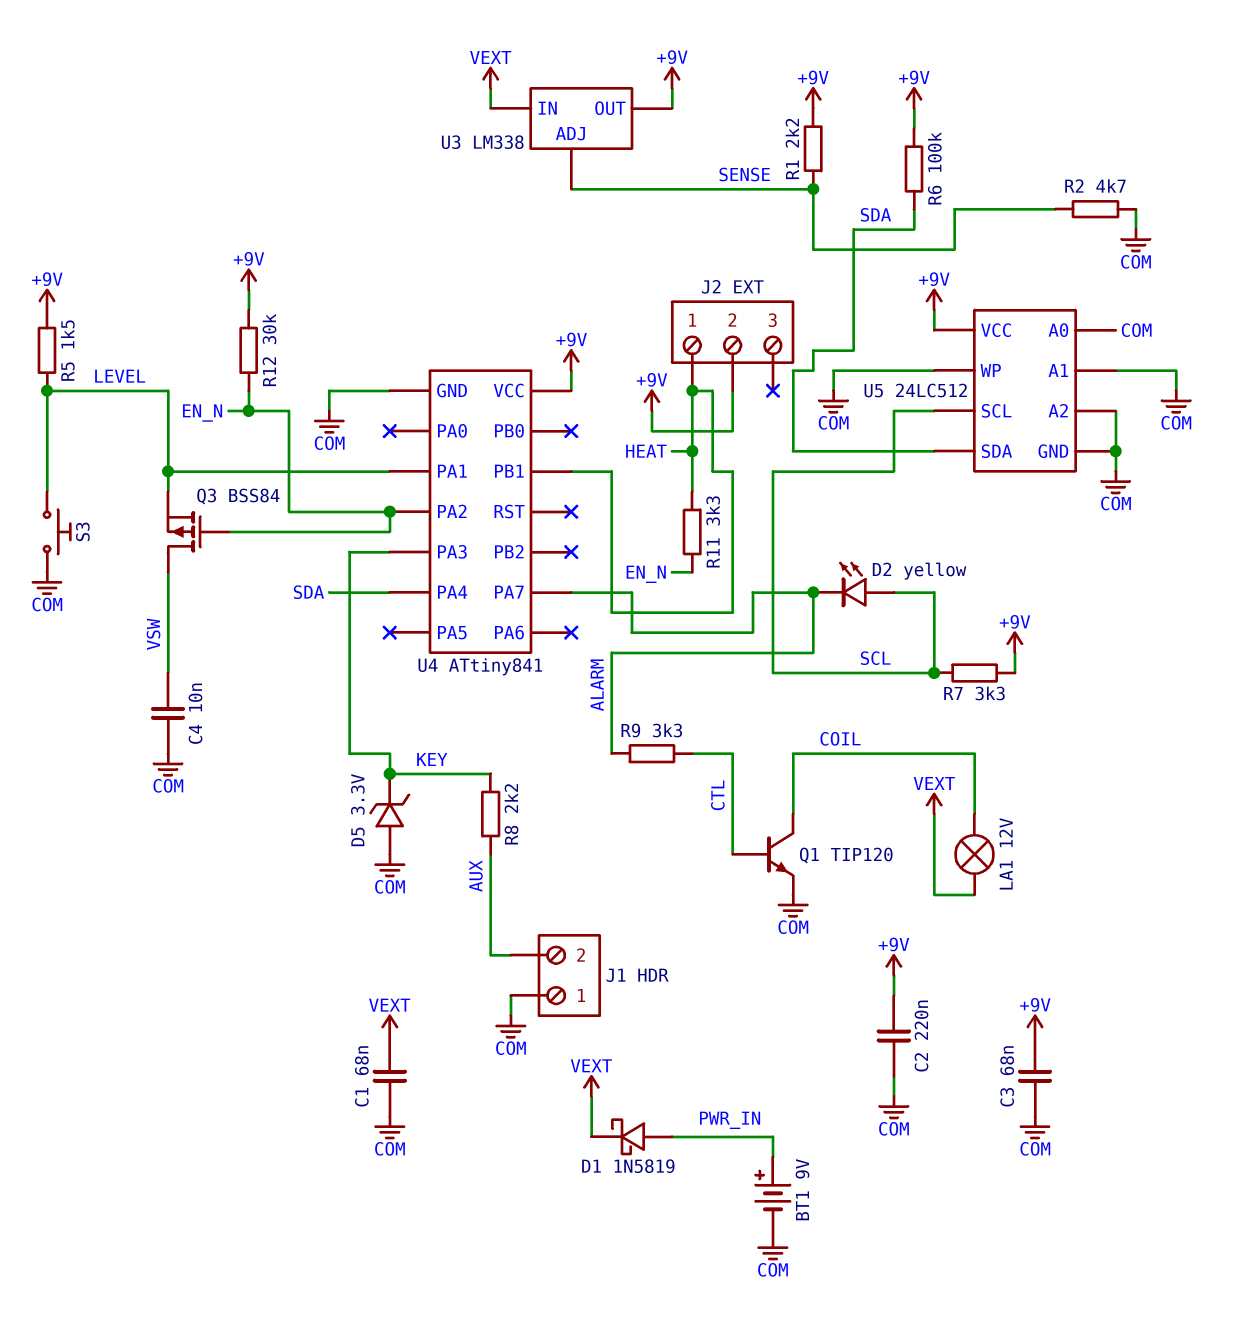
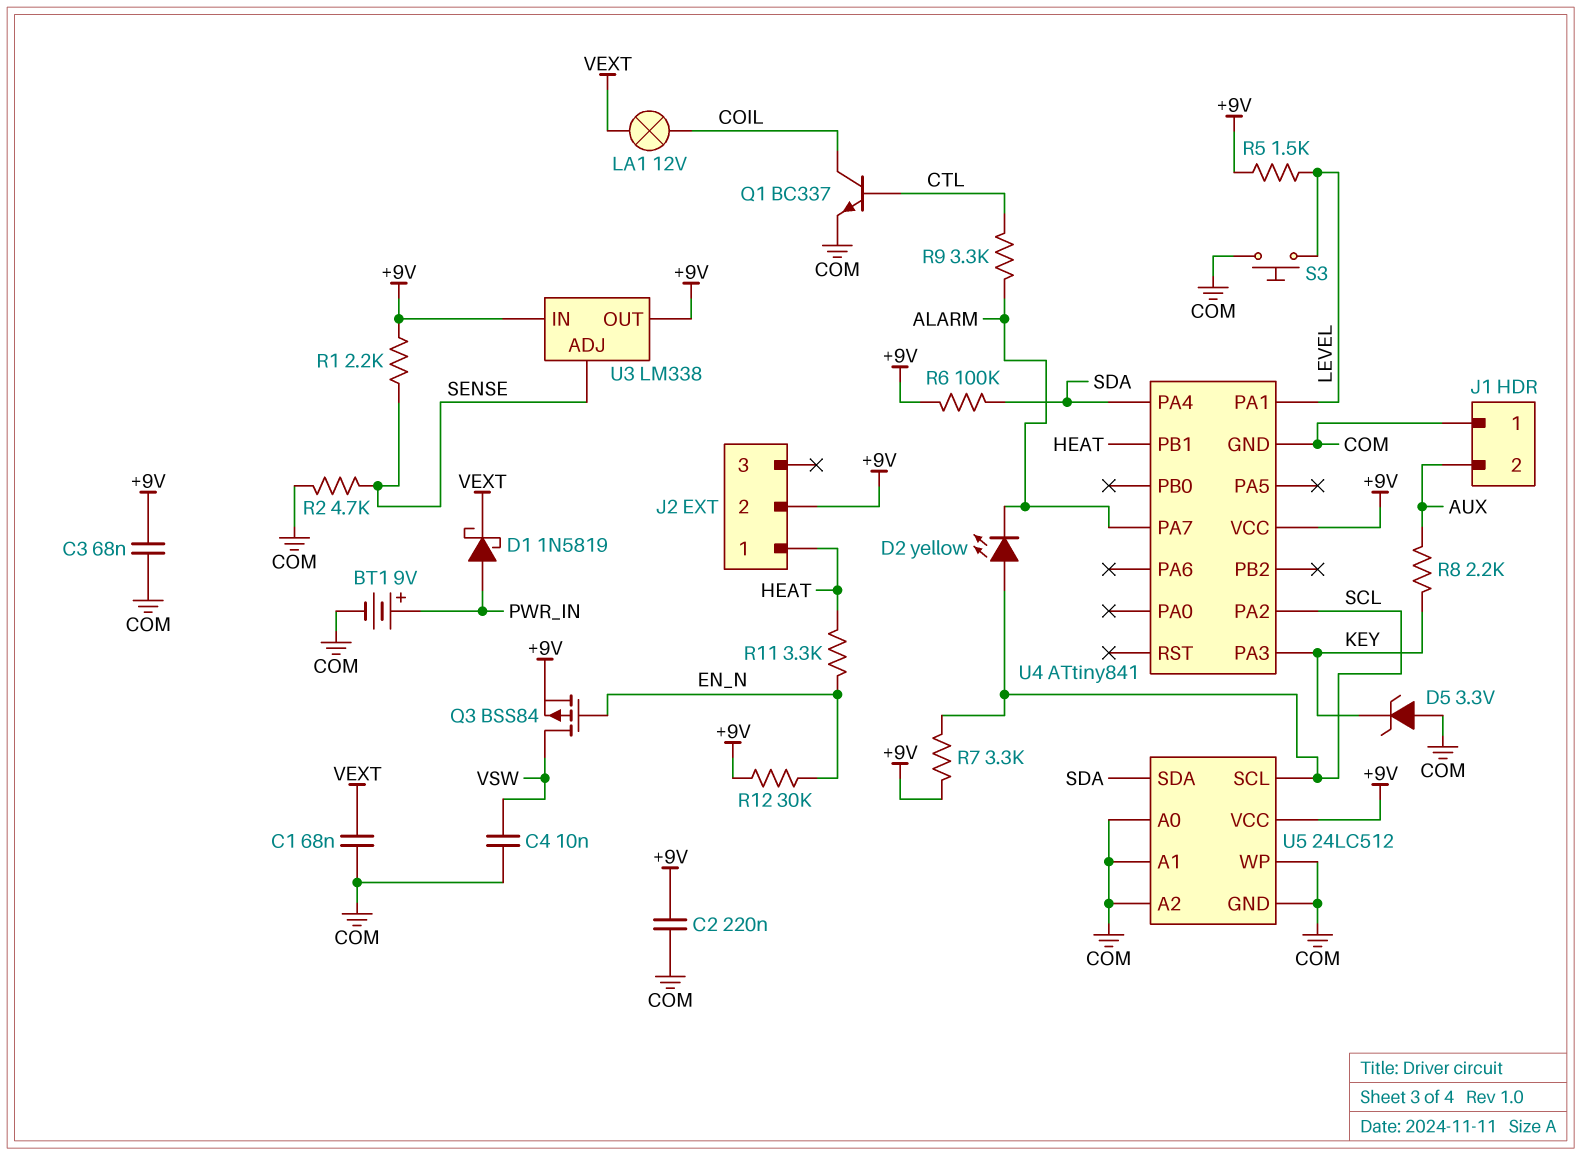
Q1: NPN TIP120 (B CTL, C COIL, E COM) -> NPN BC337 (B CTL, C COIL, E COM)
Q3: PMOS BSS84 (G EN_N, D VSW, S LEVEL) -> PMOS BSS84 (G EN_N, D VSW, S +9V)
U3 pin IN: VEXT -> +9V
U4 pin PA2: EN_N -> SCL

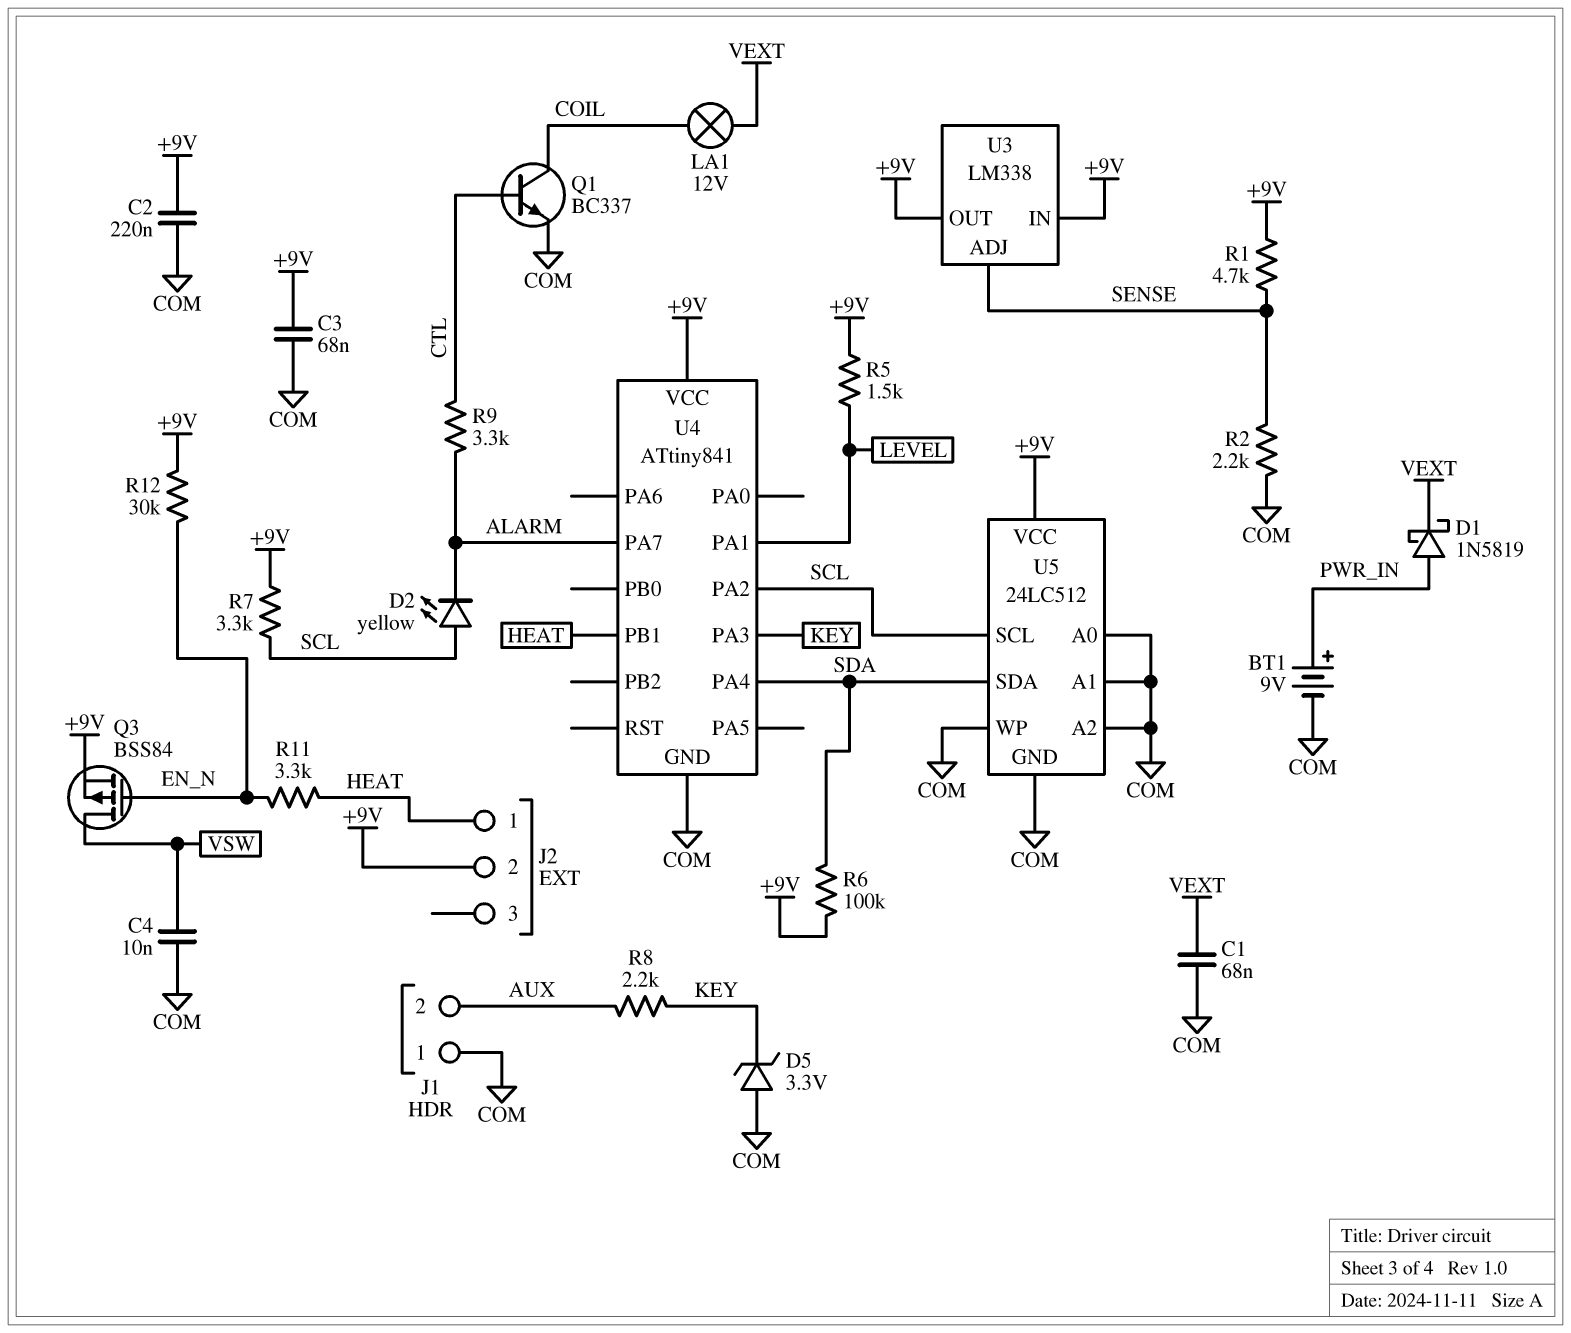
R1: 2.2k (+9V, SENSE) -> 4.7k (+9V, SENSE)
R2: 4.7k (COM, SENSE) -> 2.2k (COM, SENSE)
S3: button (COM, LEVEL) -> none

